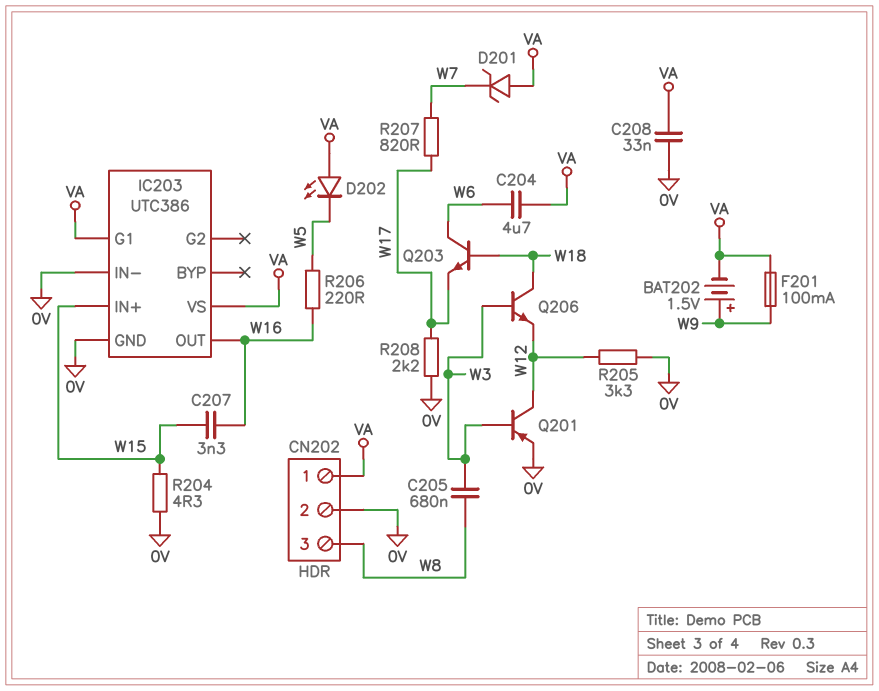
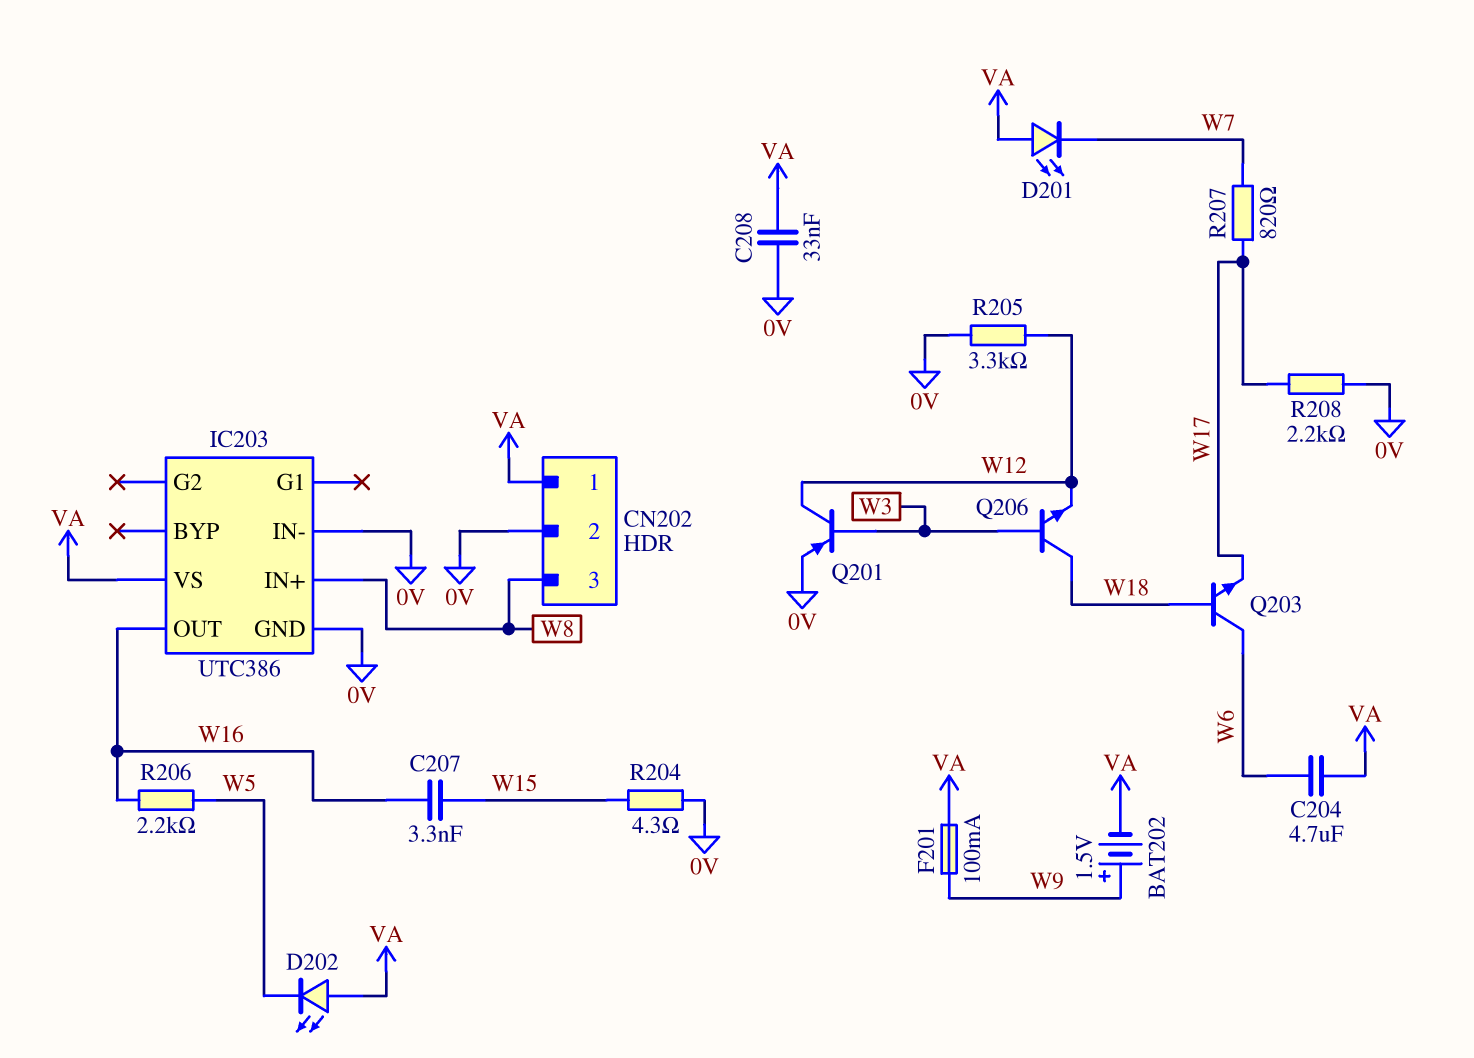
C205: 680nF (W3, W8) -> none
D201: zener (A VA, K W7) -> LED (A VA, K W7)
IC203 pin G1: VA -> none
IC203 pin IN+: W15 -> W8
R206: 220 (W5, W16) -> 2.2k (W5, W16)

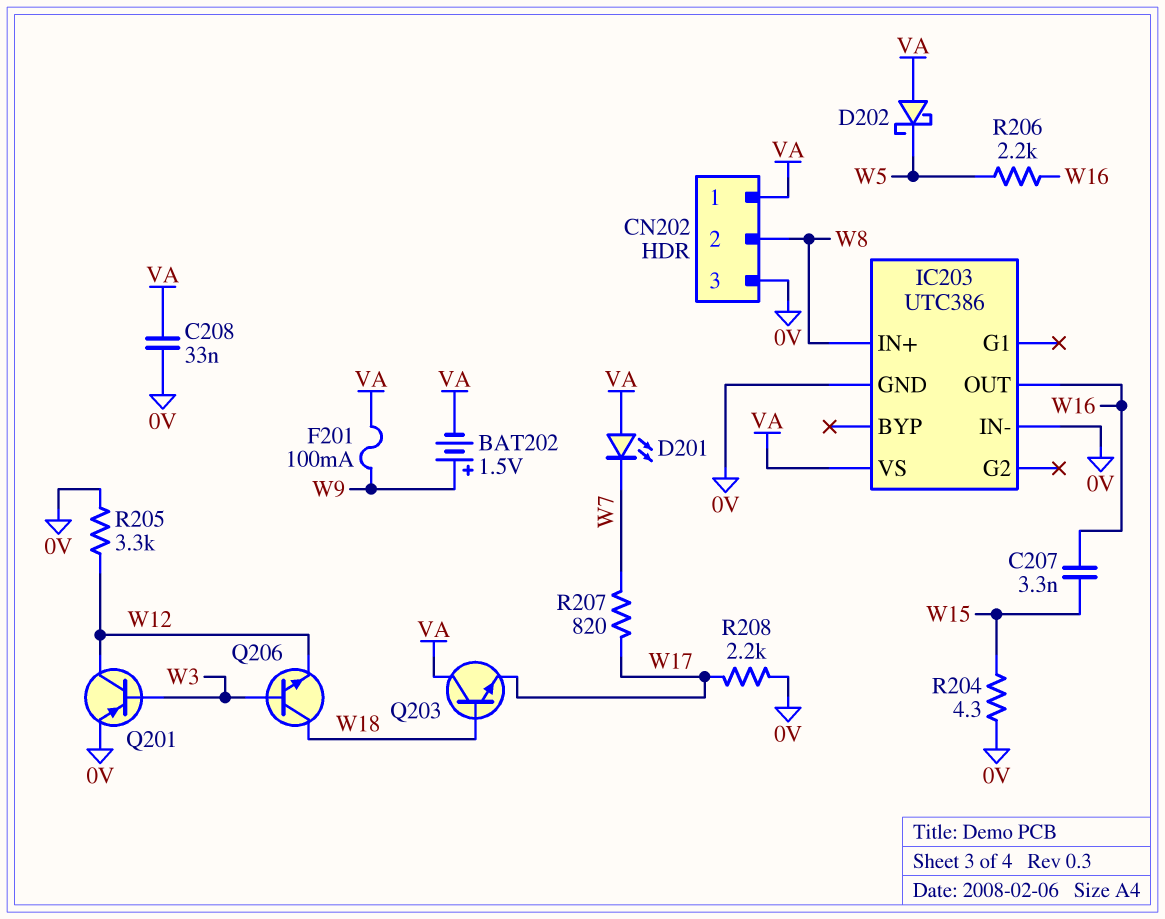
C204: 4.7uF (VA, W6) -> none
CN202 pin 2: 0V -> W8
CN202 pin 3: W8 -> 0V
D202: LED (A VA, K W5) -> schottky (A VA, K W5)
Q203: NPN (B W18, C W6, E W17) -> NPN (B W18, C VA, E W17)

